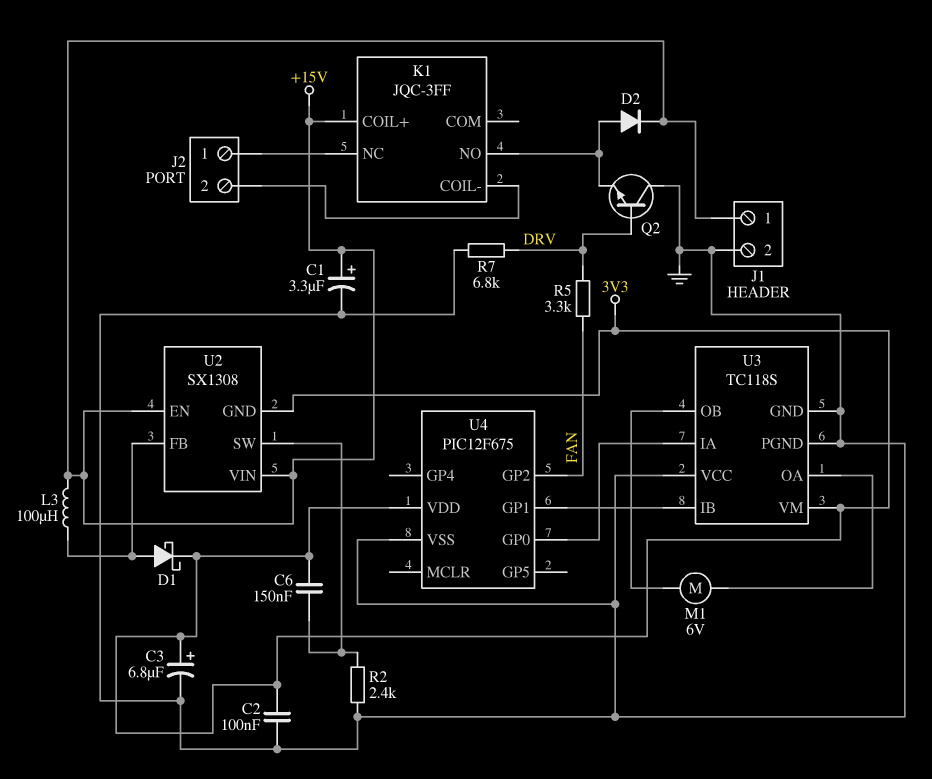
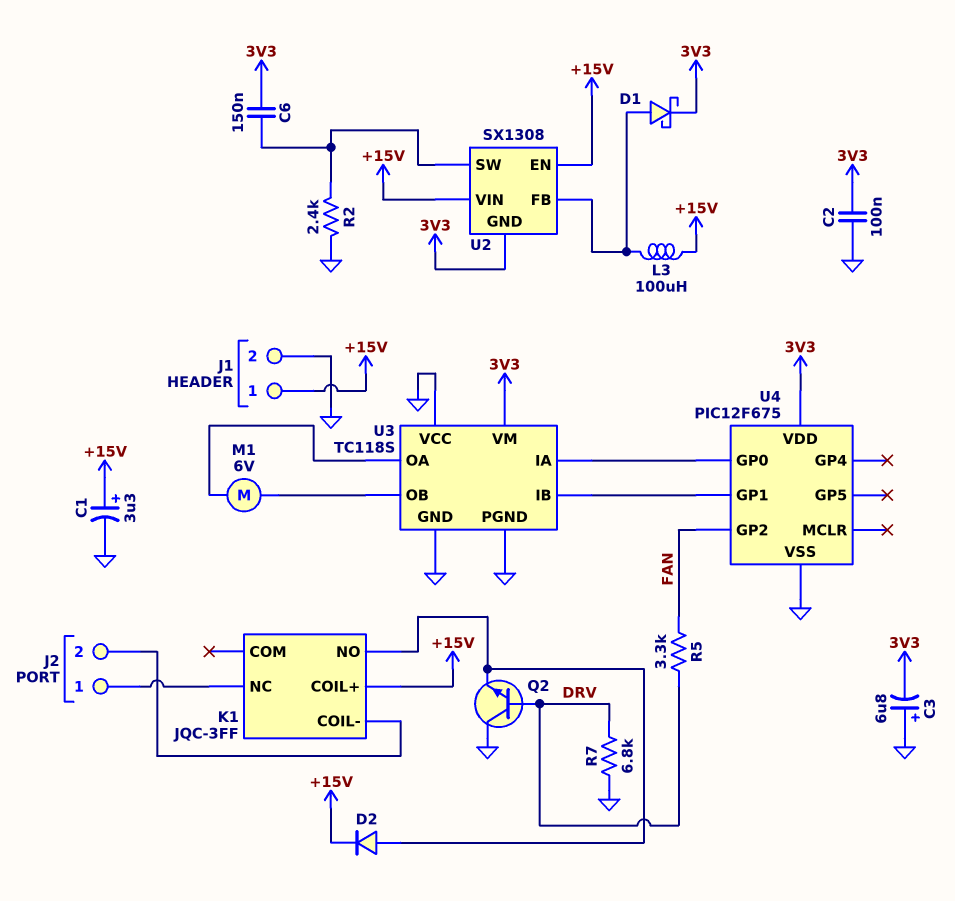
C3: 6.8uF (plus 3V3, minus GND) -> 6.8uF (plus GND, minus 3V3)

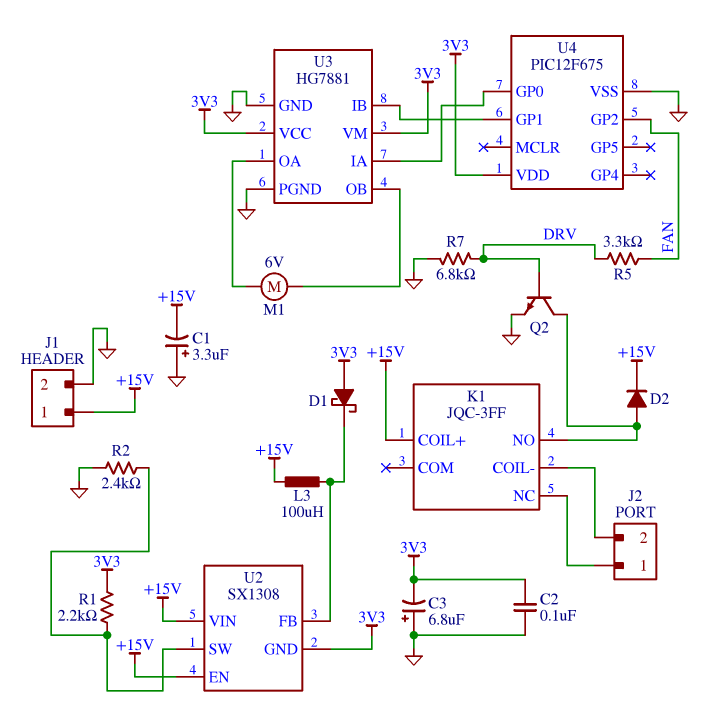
C1: 3.3uF (plus +15V, minus GND) -> 3.3uF (plus GND, minus +15V)
C6: 150nF (3V3, U2/SW) -> none
D1: schottky (A U2/FB, K 3V3) -> schottky (A 3V3, K U2/FB)
Q2: NPN (B DRV, C GND, E K1/NO) -> NPN (B DRV, C K1/NO, E GND)
R1: none -> 2.2k (3V3, U2/SW)
U3: TC118S -> HG7881
U3 pin VCC: GND -> 3V3

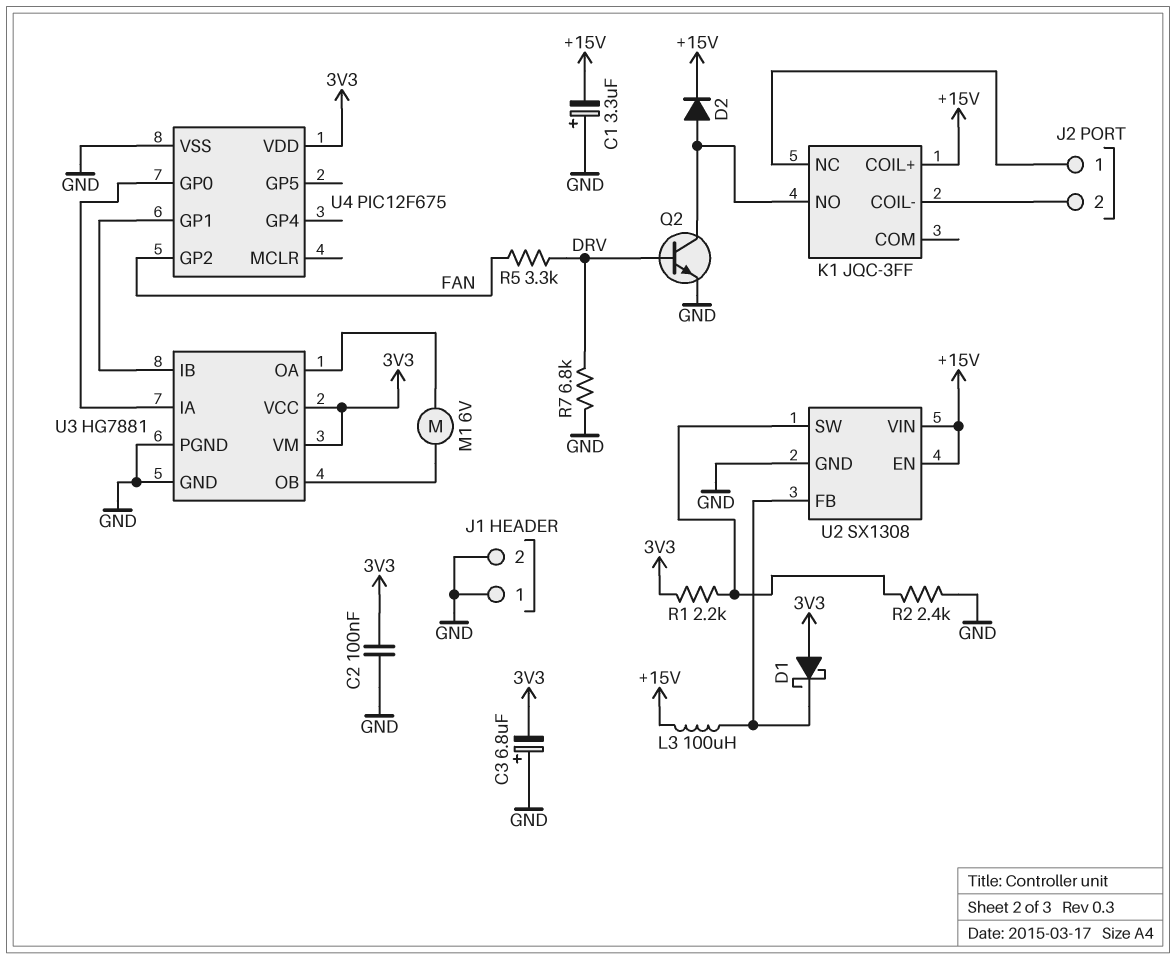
J1 pin 1: +15V -> GND
U2 pin GND: 3V3 -> GND

